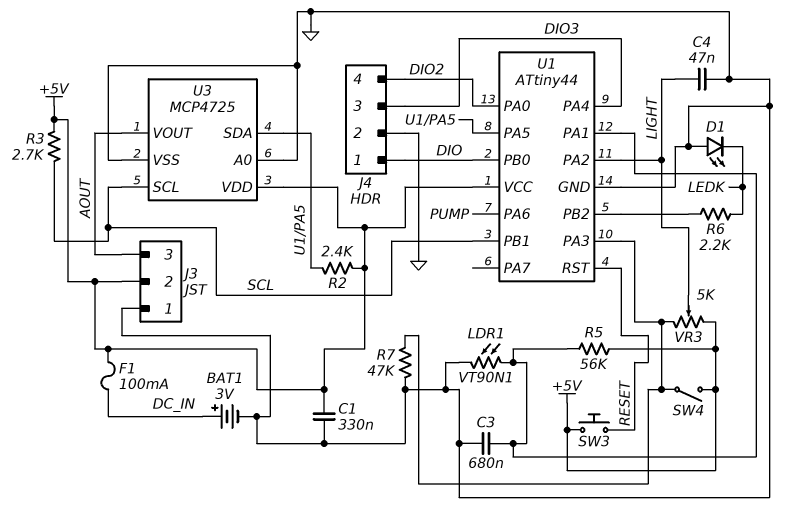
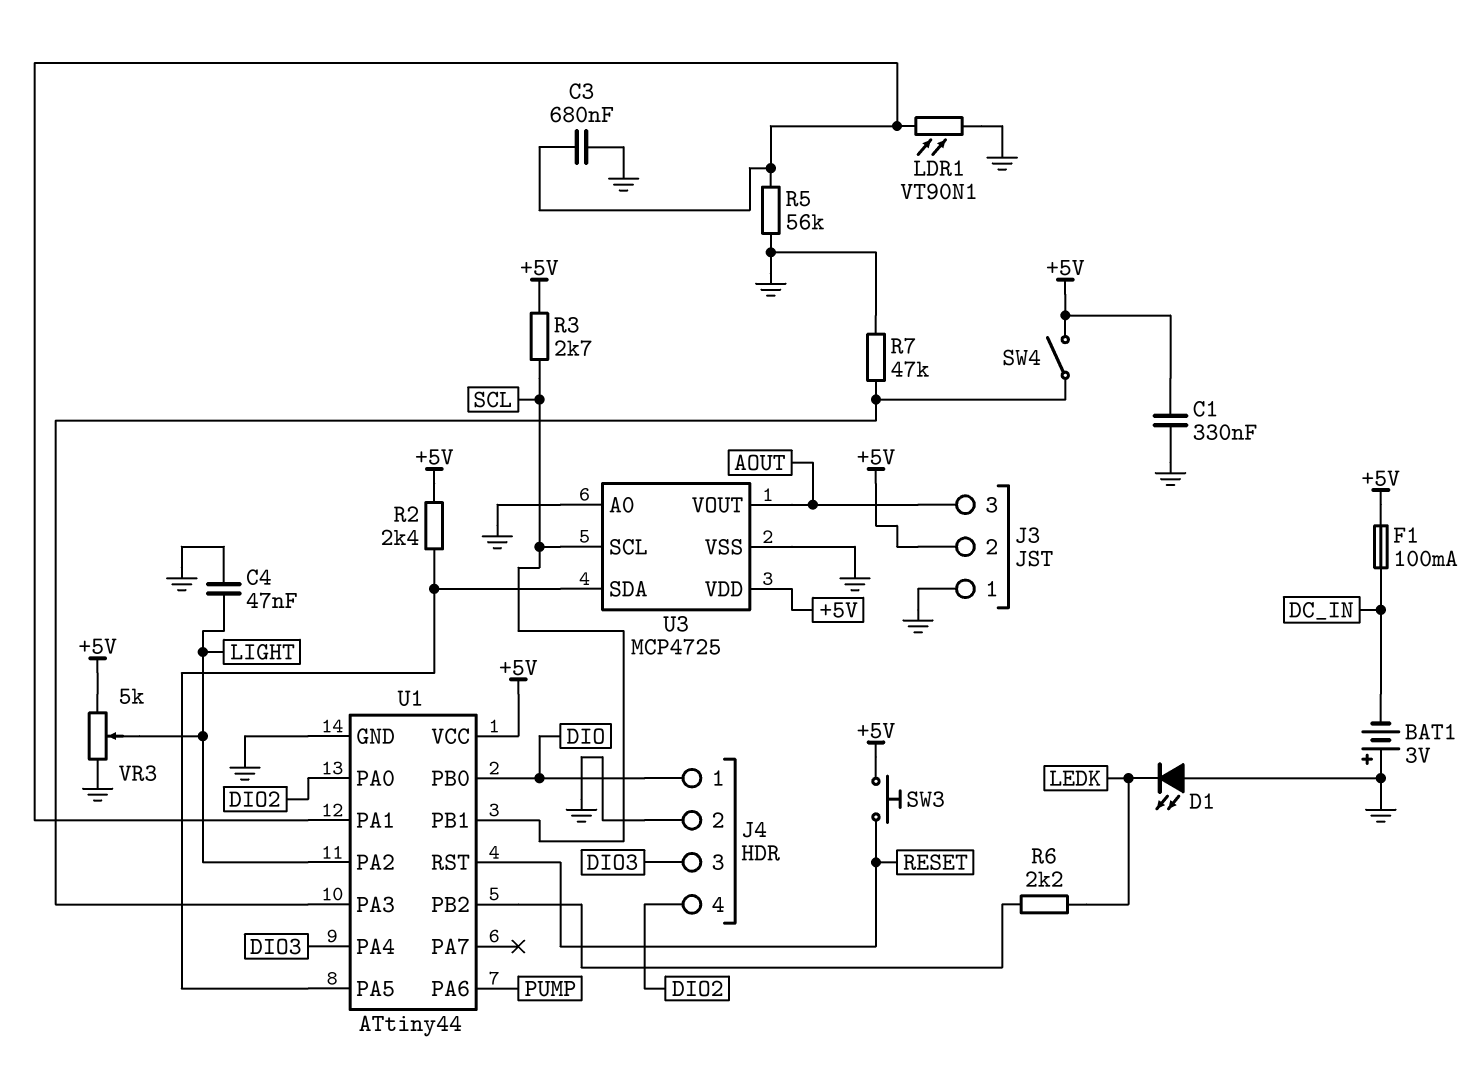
BAT1: 3V (plus DC_IN, minus GND) -> 3V (plus GND, minus DC_IN)
R5: 56k (+5V, U1/PA1) -> 56k (GND, U1/PA1)
VR3: 5k (+5V, U1/PA3, wiper LIGHT) -> 5k (+5V, GND, wiper LIGHT)

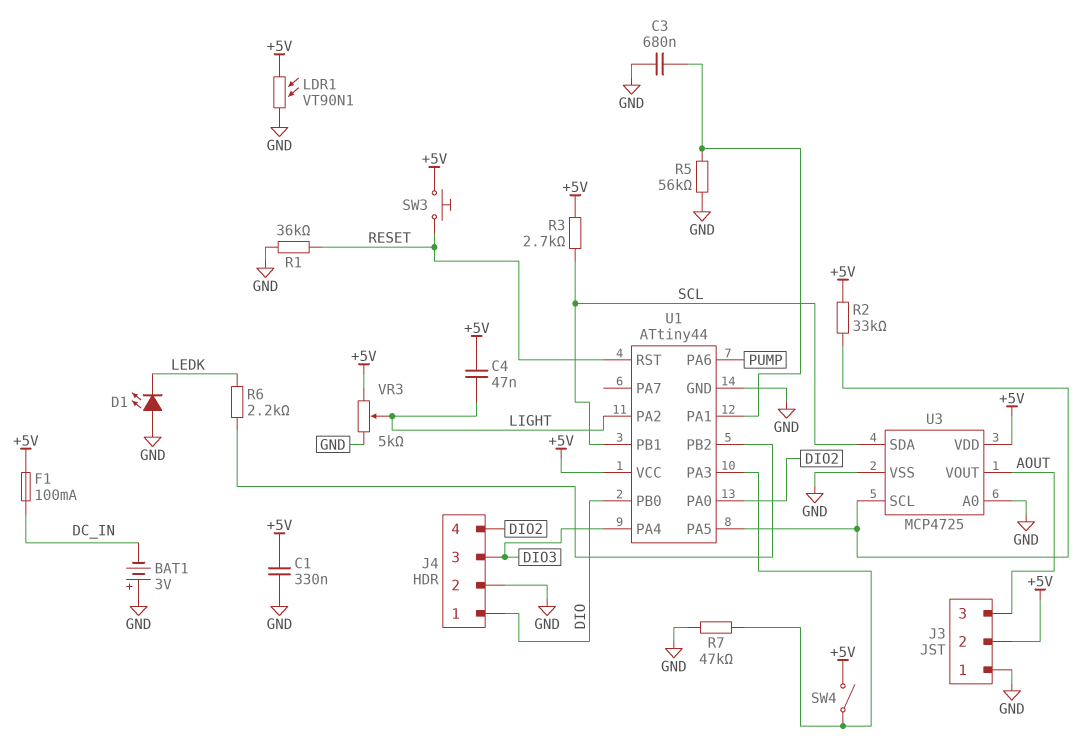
C4: 47nF (GND, LIGHT) -> 47nF (+5V, LIGHT)
LDR1: VT90N1 (GND, U1/PA1) -> VT90N1 (+5V, GND)
R1: none -> 36k (GND, RESET)
R2: 2.4k (+5V, U1/PA5) -> 33k (+5V, U1/PA5)
U3 pin SCL: SCL -> U1/PA5
U3 pin SDA: U1/PA5 -> SCL

